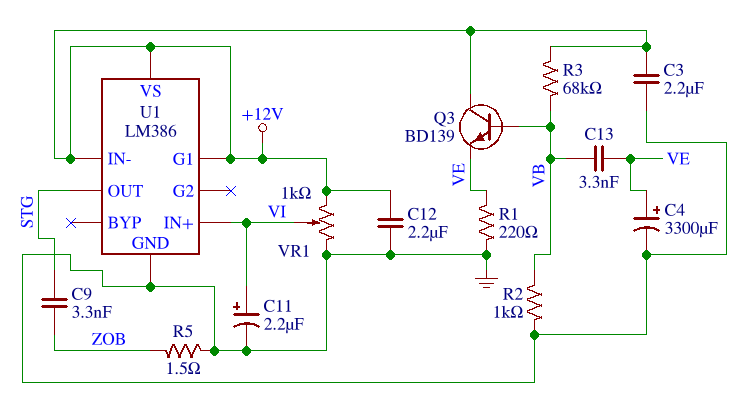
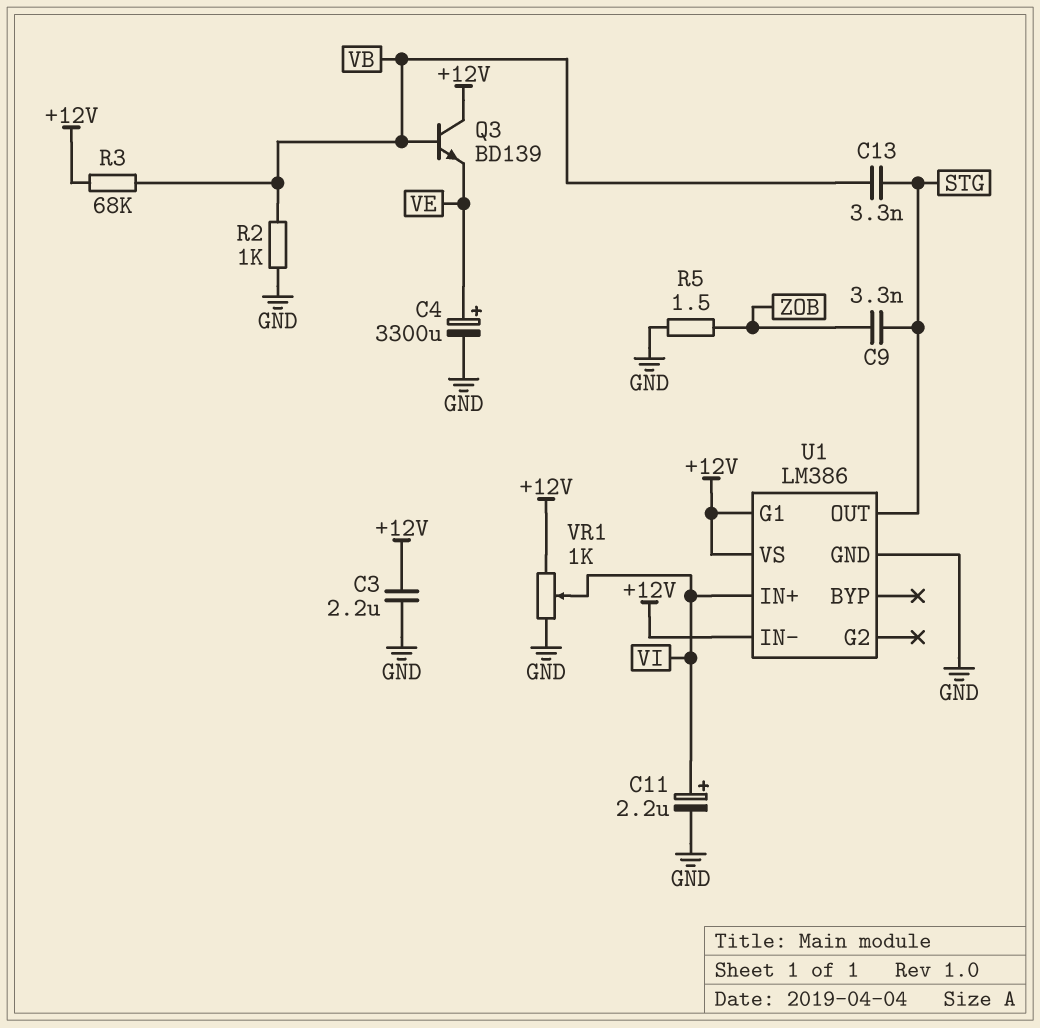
C12: 2.2uF (+12V, GND) -> none
C13: 3.3nF (VB, VE) -> 3.3nF (STG, VB)
R1: 220 (GND, VE) -> none

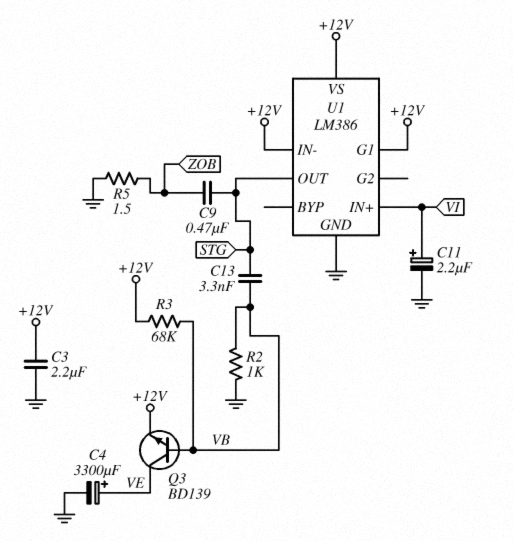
C9: 3.3nF (STG, ZOB) -> 470nF (STG, ZOB)
Q3: NPN BD139 (B VB, C +12V, E VE) -> NPN BD139 (B VB, C VE, E +12V)
VR1: 1k (+12V, GND, wiper VI) -> none

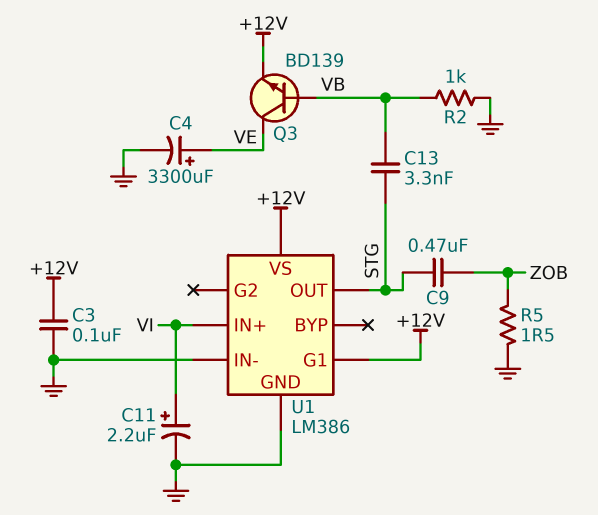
C3: 2.2uF (+12V, GND) -> 100nF (+12V, GND)
R3: 68k (+12V, VB) -> none
U1 pin IN-: +12V -> GND

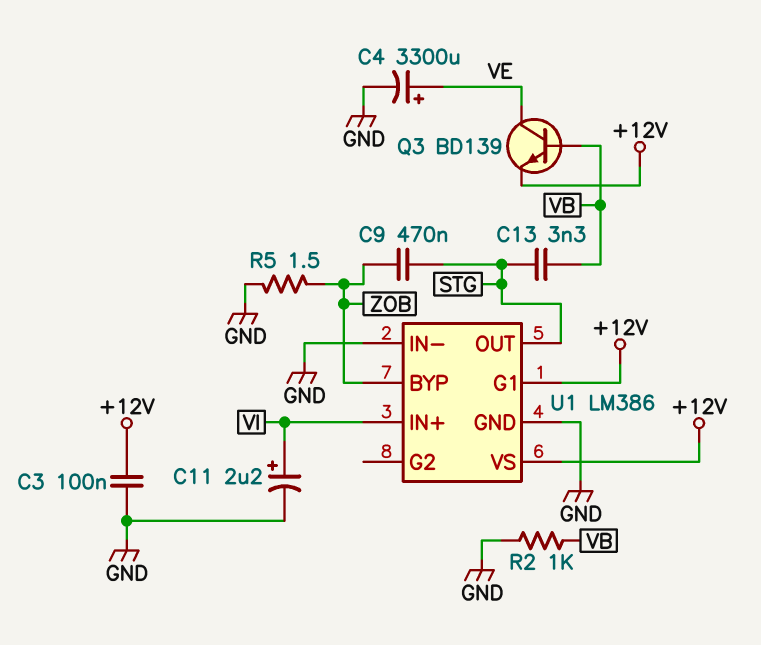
U1 pin BYP: none -> ZOB

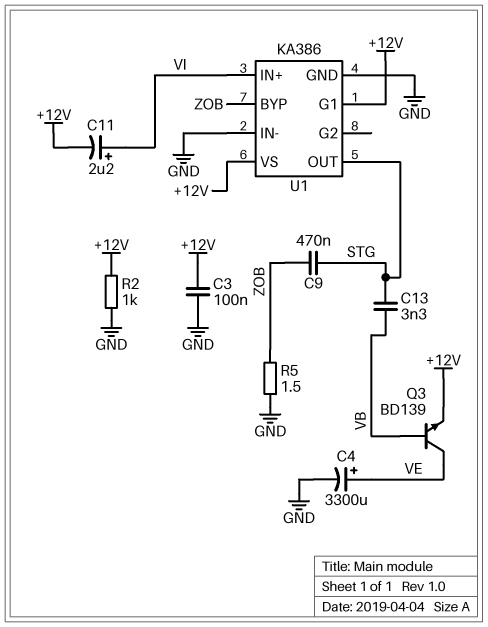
C11: 2.2uF (plus VI, minus GND) -> 2.2uF (plus VI, minus +12V)
R2: 1k (GND, VB) -> 1k (+12V, GND)
U1: LM386 -> KA386

